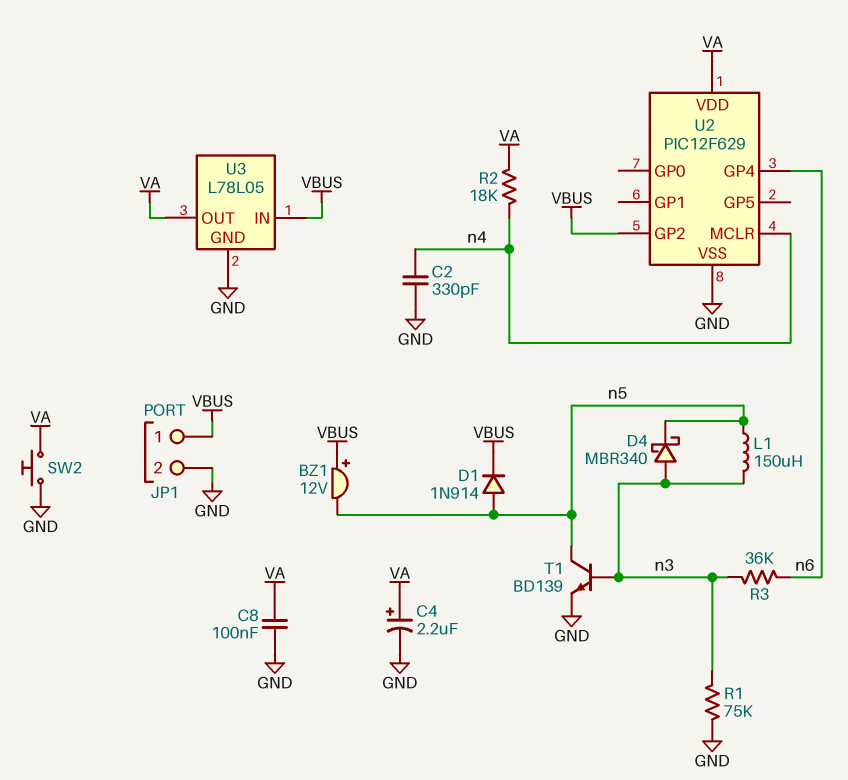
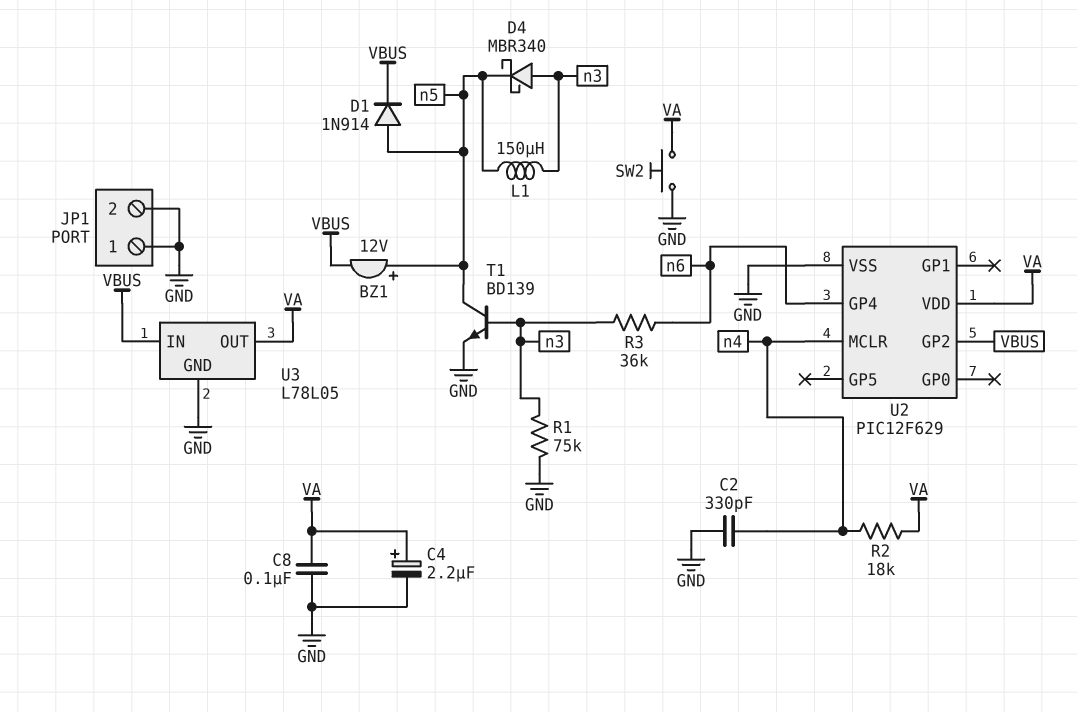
BZ1: buzzer 12V (plus VBUS, minus n5) -> buzzer 12V (plus n5, minus VBUS)
JP1 pin 1: VBUS -> GND

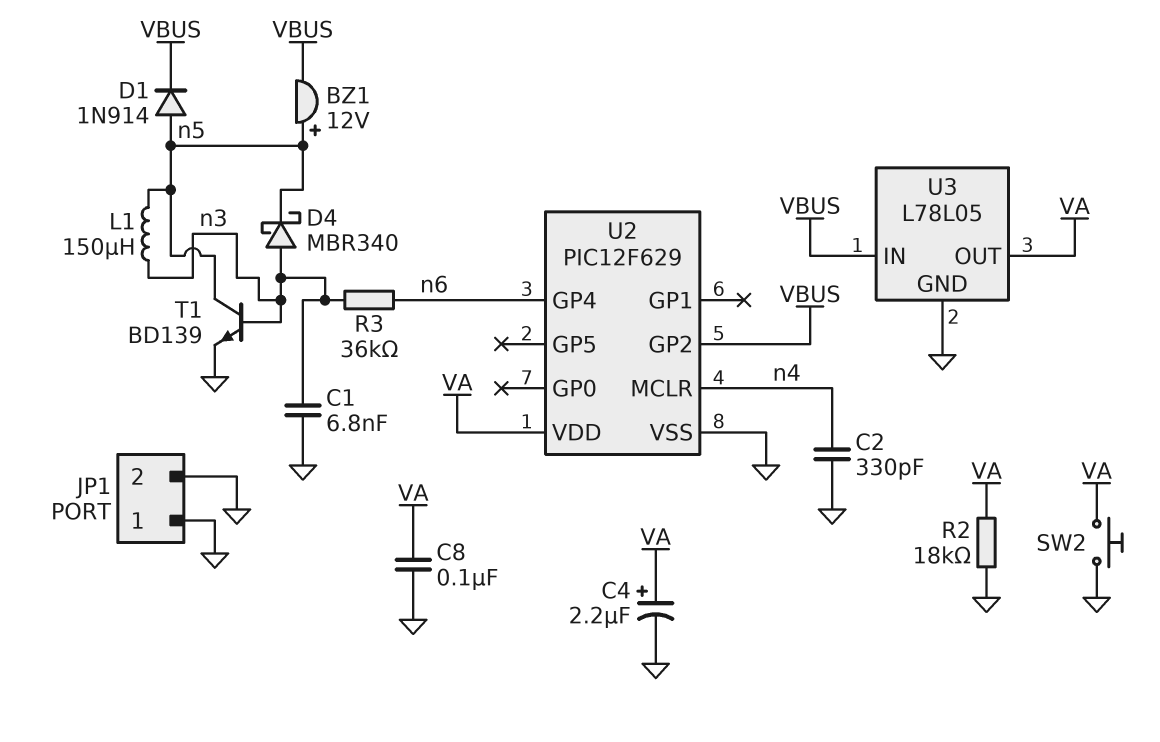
C1: none -> 6.8nF (GND, n3)
R1: 75k (GND, n3) -> none
R2: 18k (VA, n4) -> 18k (GND, VA)

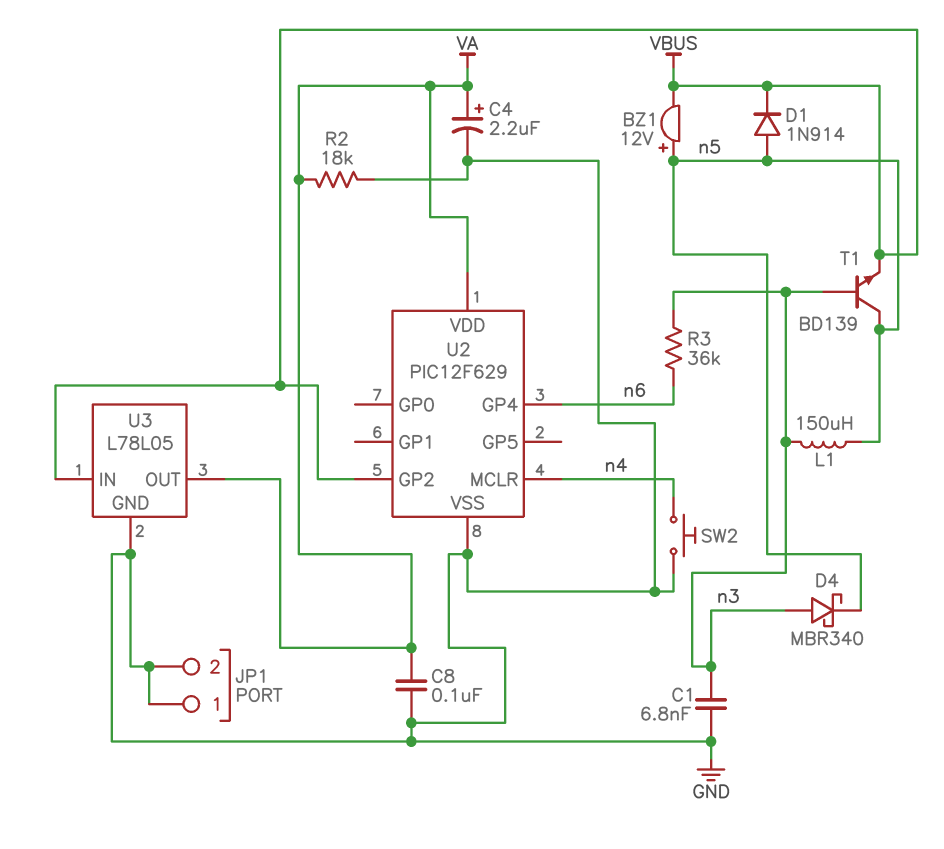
C2: 330pF (GND, n4) -> none
SW2: button (GND, VA) -> button (GND, n4)
T1: NPN BD139 (B n3, C n5, E GND) -> NPN BD139 (B n3, C n5, E VBUS)

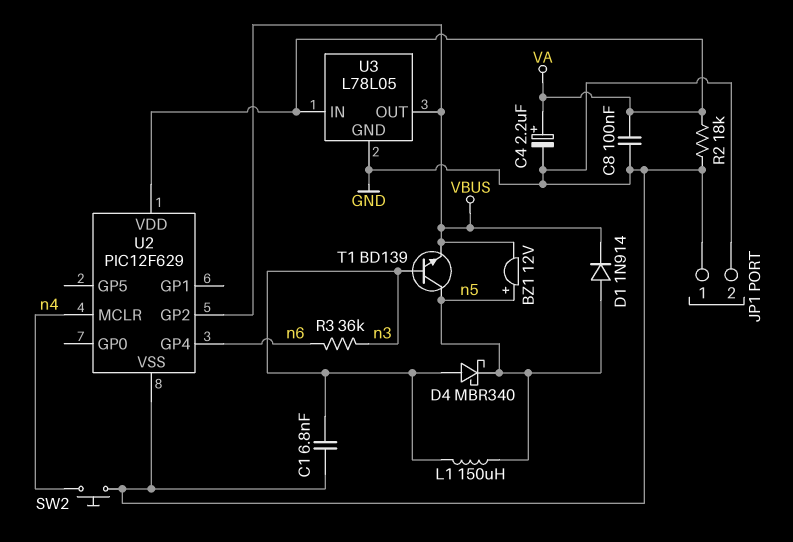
U3 pin IN: VBUS -> VA
U3 pin OUT: VA -> VBUS

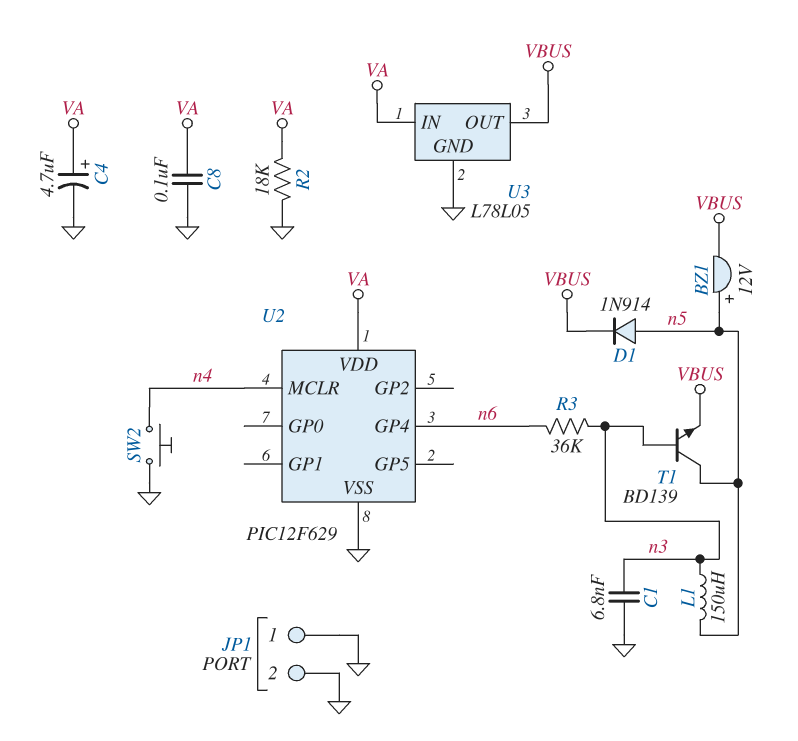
C4: 2.2uF (plus VA, minus GND) -> 4.7uF (plus VA, minus GND)
D4: schottky MBR340 (A n3, K n5) -> none
U2 pin GP2: VBUS -> none

